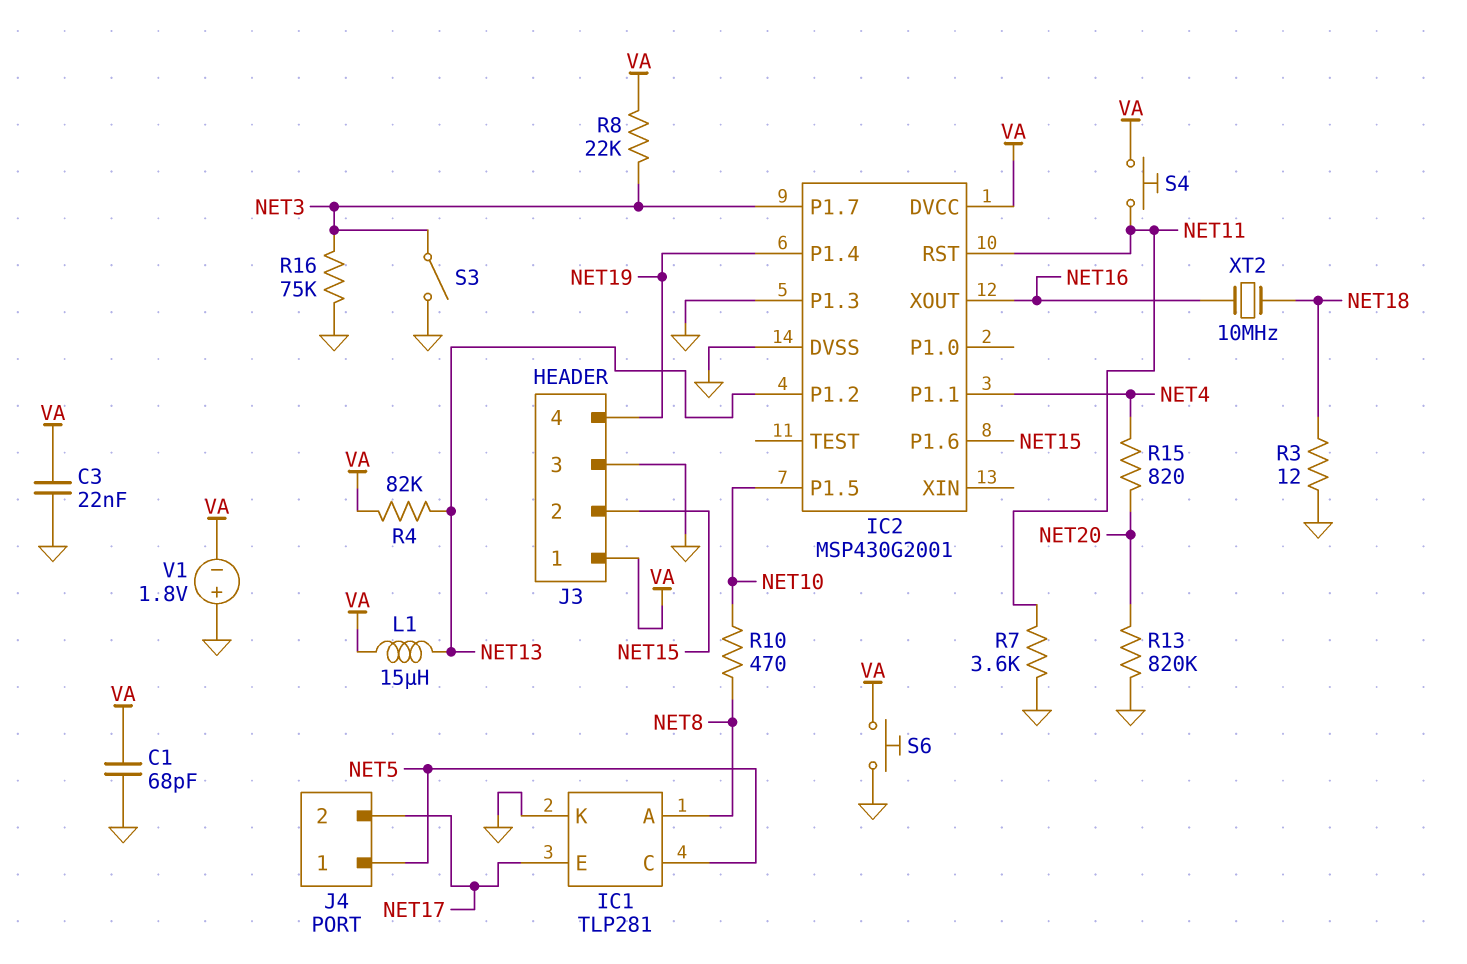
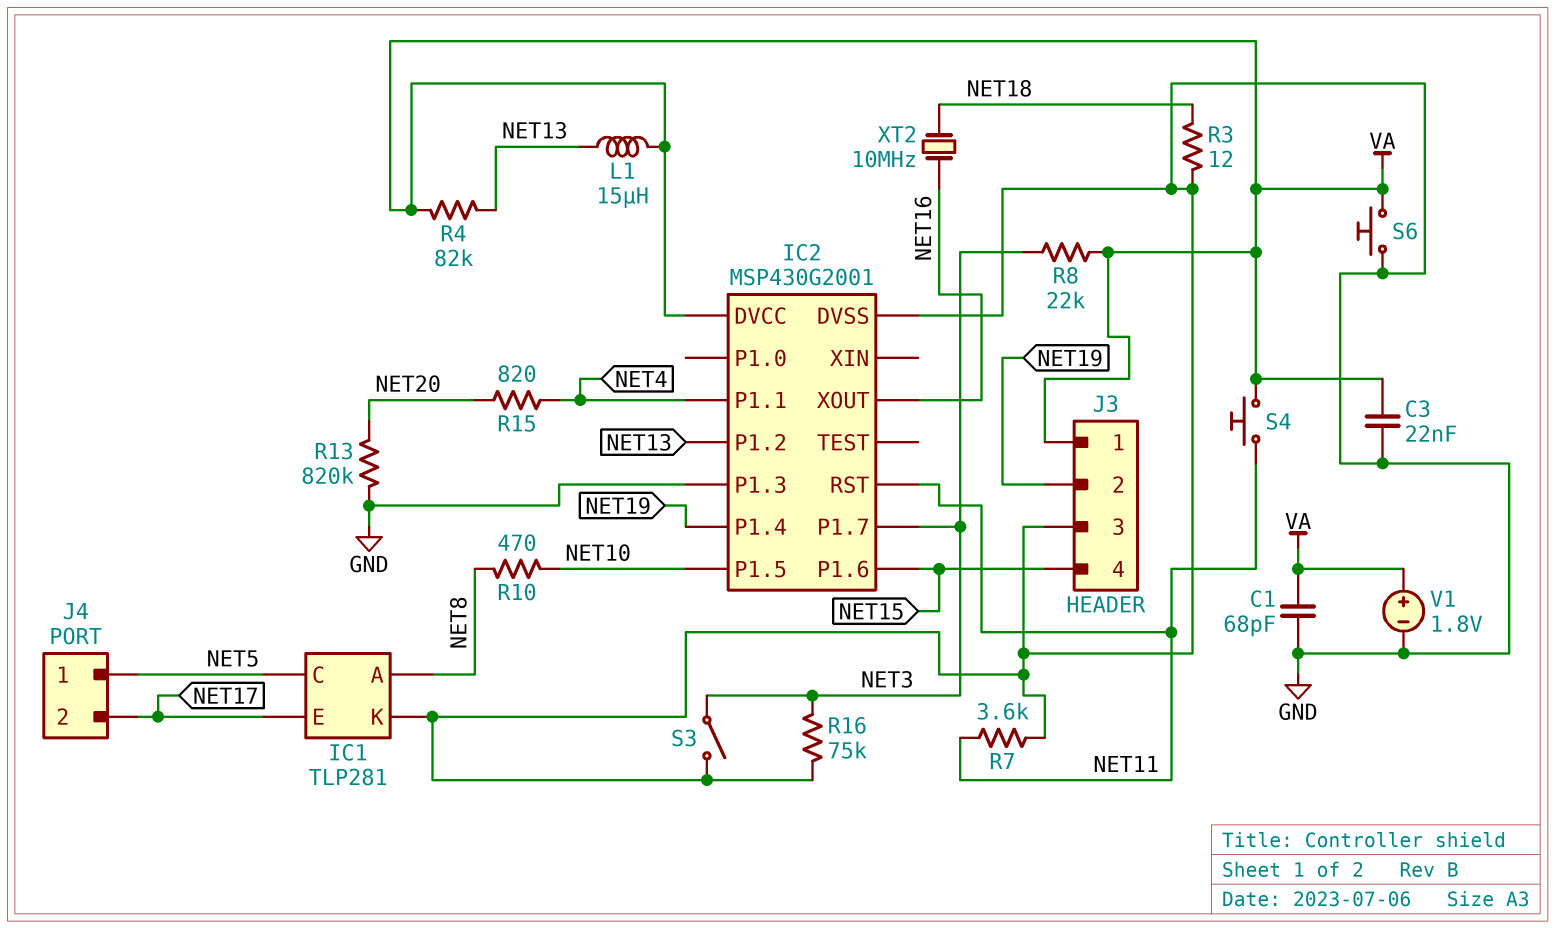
J3 pin 2: NET15 -> NET19
J3 pin 4: NET19 -> NET15
V1: 1.8V (plus GND, minus VA) -> 1.8V (plus VA, minus GND)

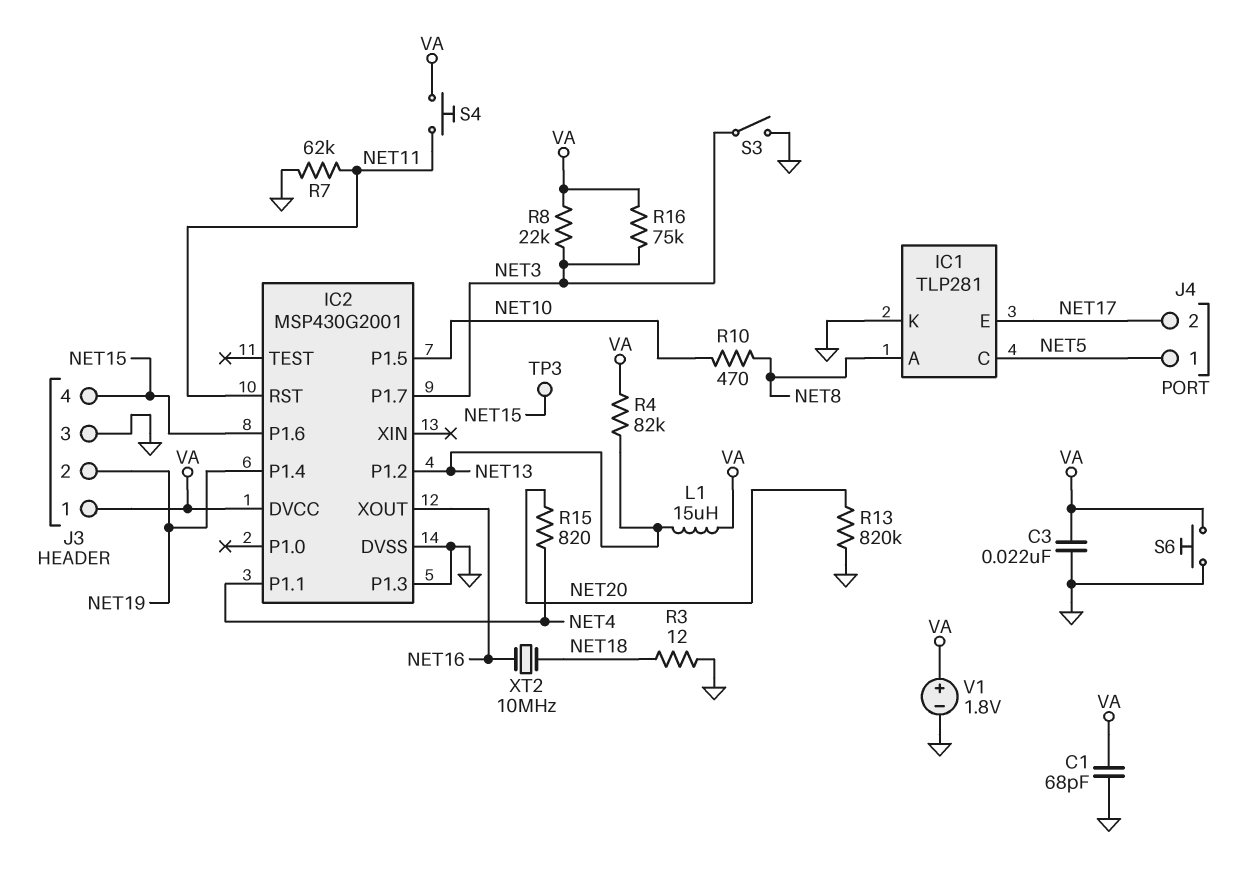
R7: 3.6k (GND, NET11) -> 62k (GND, NET11)
R16: 75k (GND, NET3) -> 75k (NET3, VA)
TP3: none -> test point (NET15)

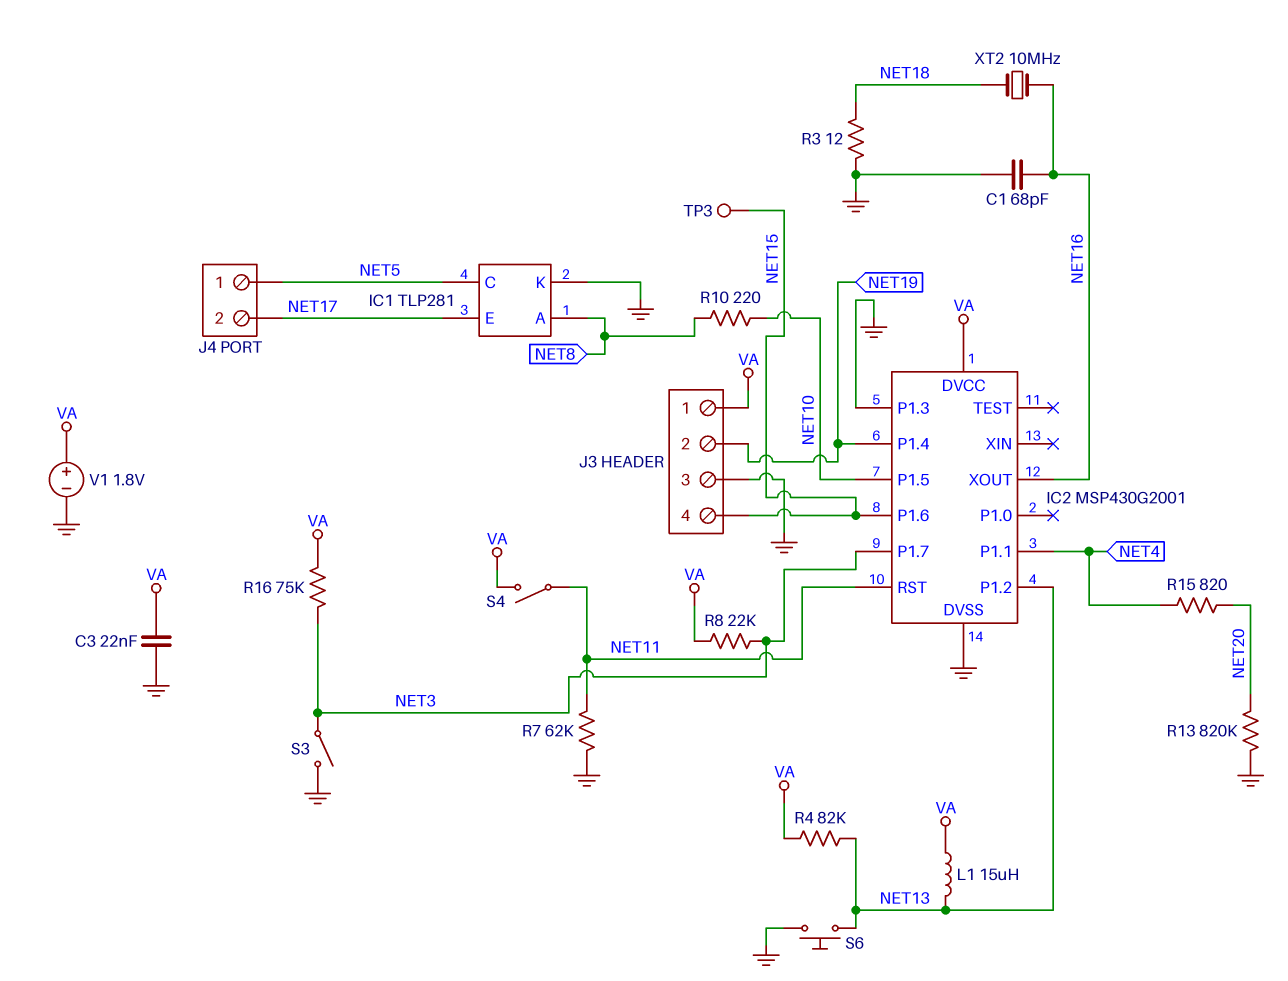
C1: 68pF (GND, VA) -> 68pF (GND, NET16)
R10: 470 (NET8, NET10) -> 220 (NET8, NET10)
S4: button (NET11, VA) -> switch (NET11, VA)
S6: button (GND, VA) -> button (GND, NET13)

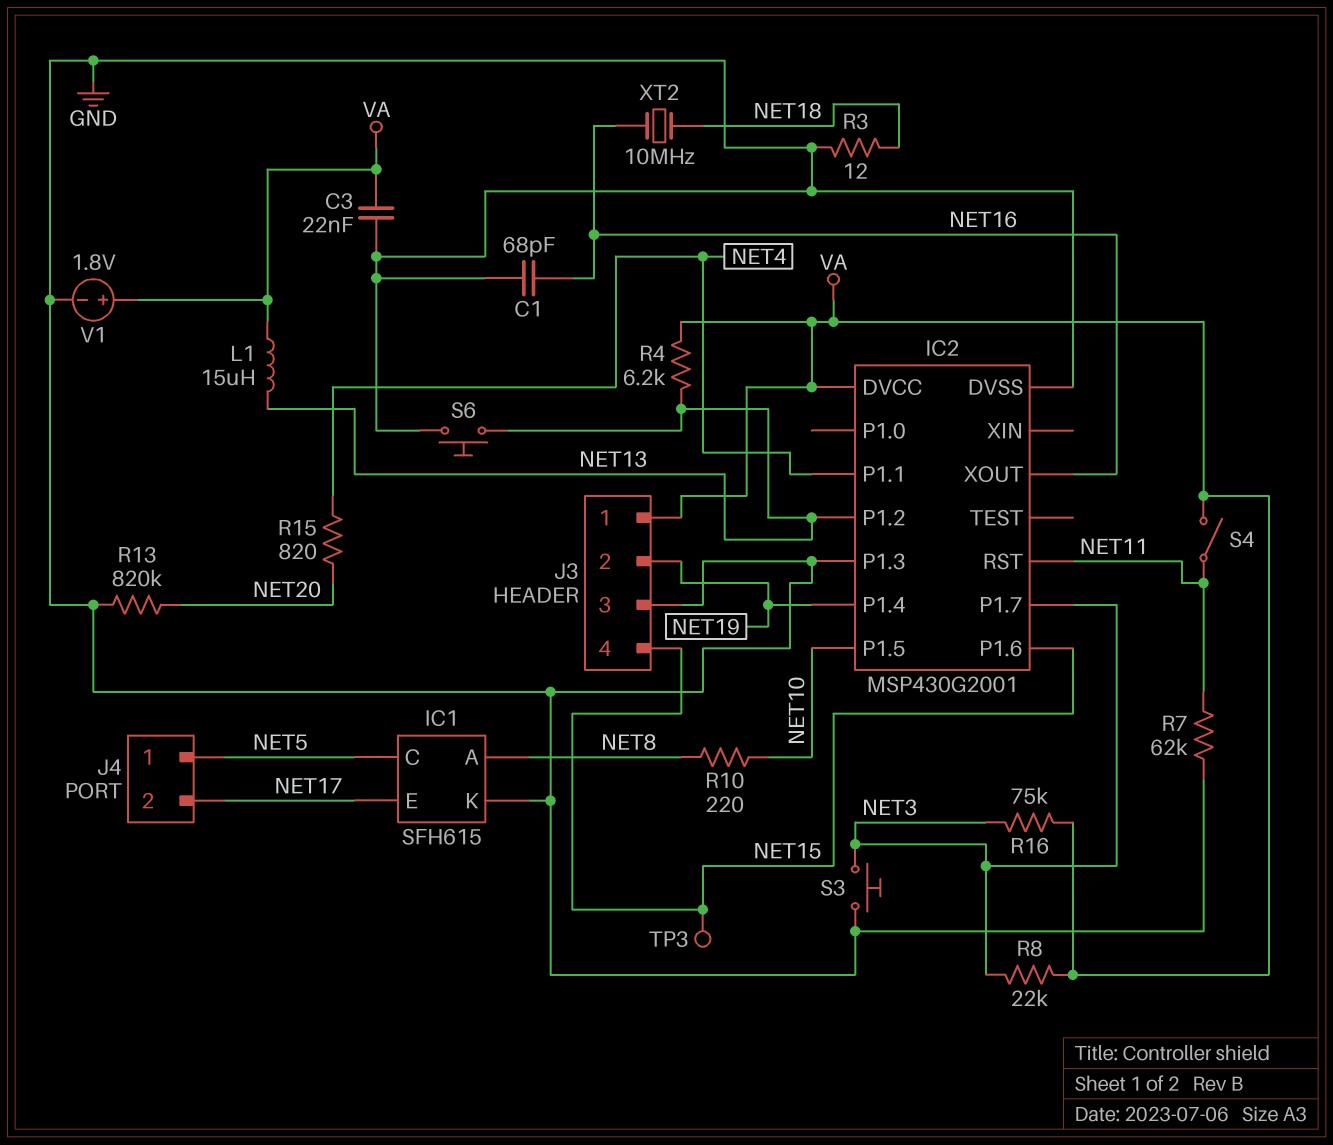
IC1: TLP281 -> SFH615
R4: 82k (NET13, VA) -> 6.2k (NET13, VA)
S3: switch (GND, NET3) -> button (GND, NET3)

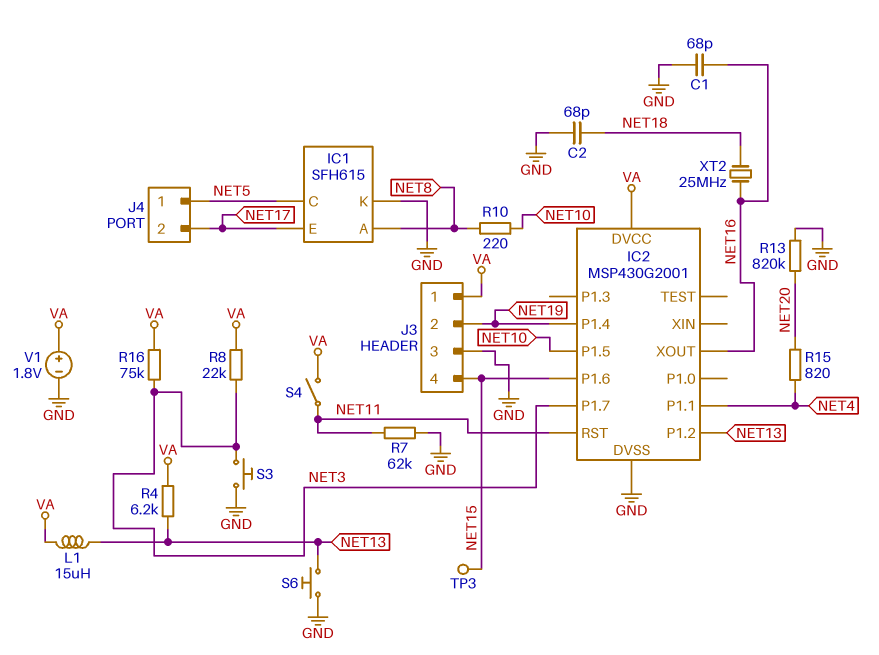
C2: none -> 68pF (GND, NET18)
C3: 22nF (GND, VA) -> none
IC2 pin P1.3: GND -> none
R3: 12 (GND, NET18) -> none
XT2: 10MHz (NET16, NET18) -> 25MHz (NET16, NET18)

